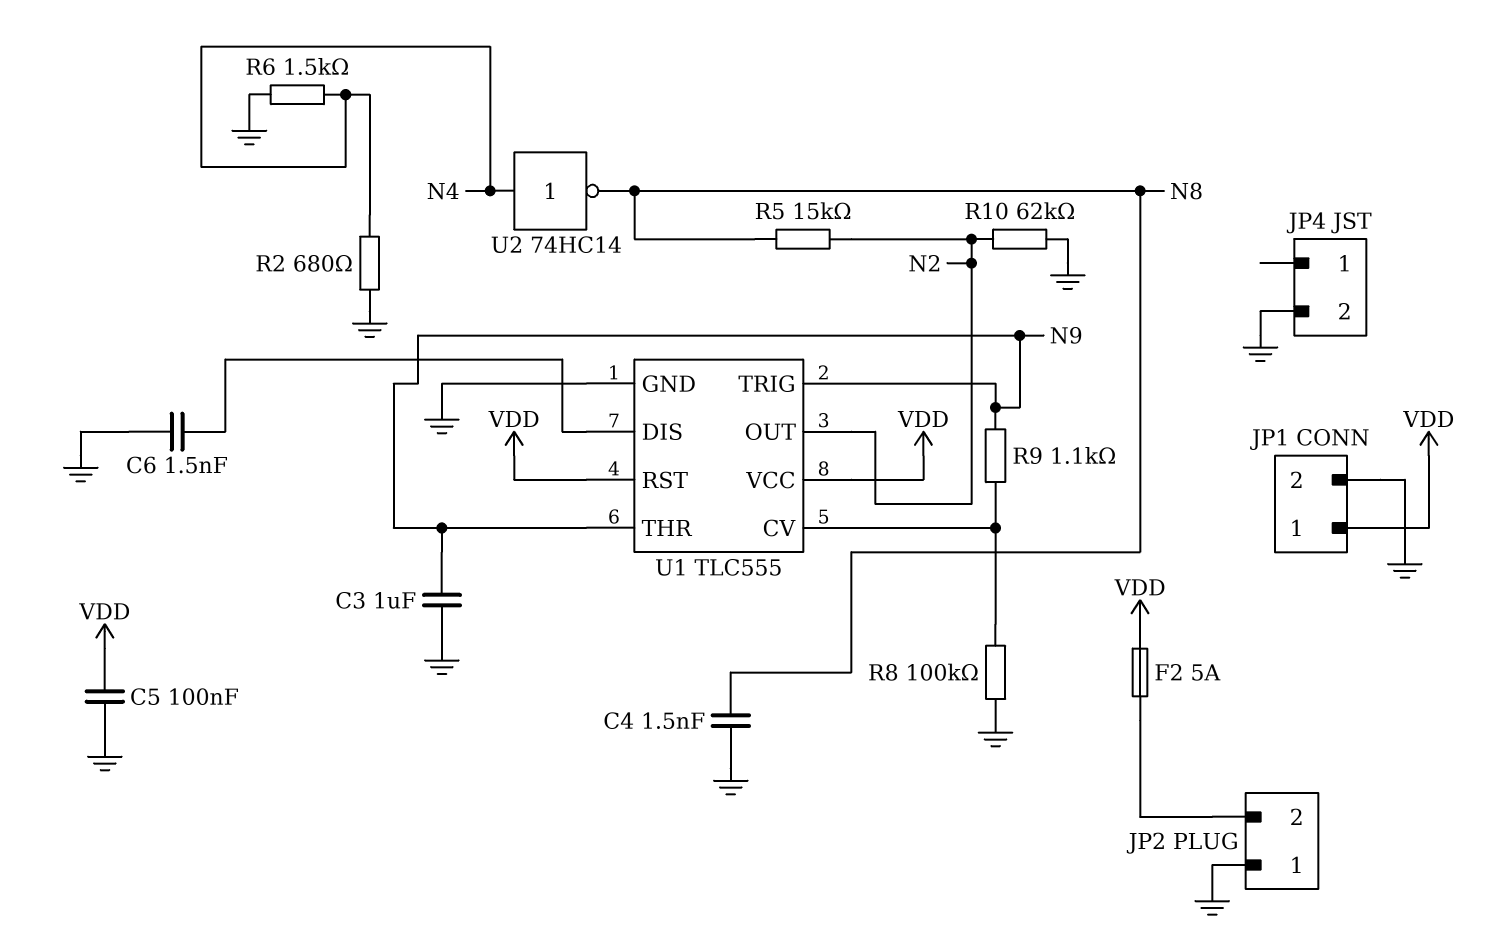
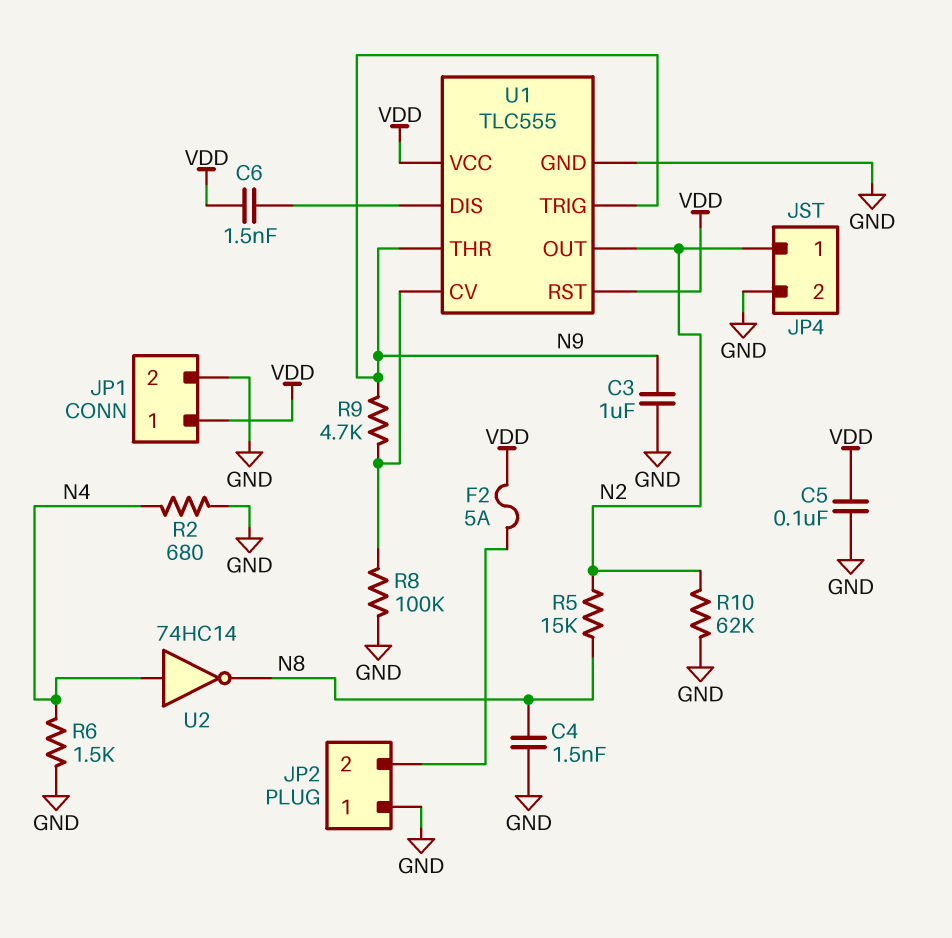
C6: 1.5nF (GND, U1/DIS) -> 1.5nF (U1/DIS, VDD)
JP4 pin 1: none -> N2
R9: 1.1k (N9, U1/CV) -> 4.7k (N9, U1/CV)

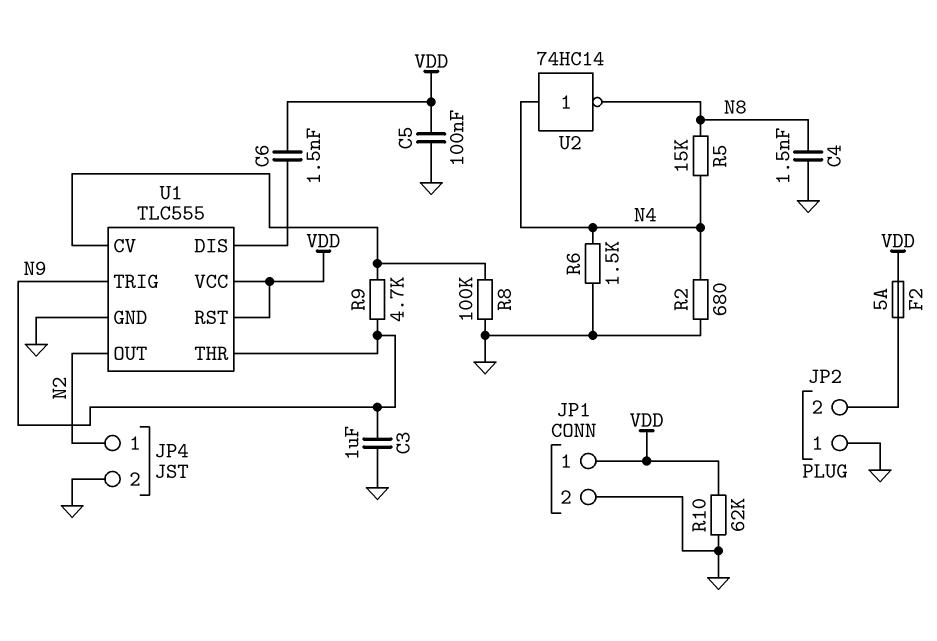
R5: 15k (N2, N8) -> 15k (N4, N8)
R10: 62k (GND, N2) -> 62k (GND, VDD)

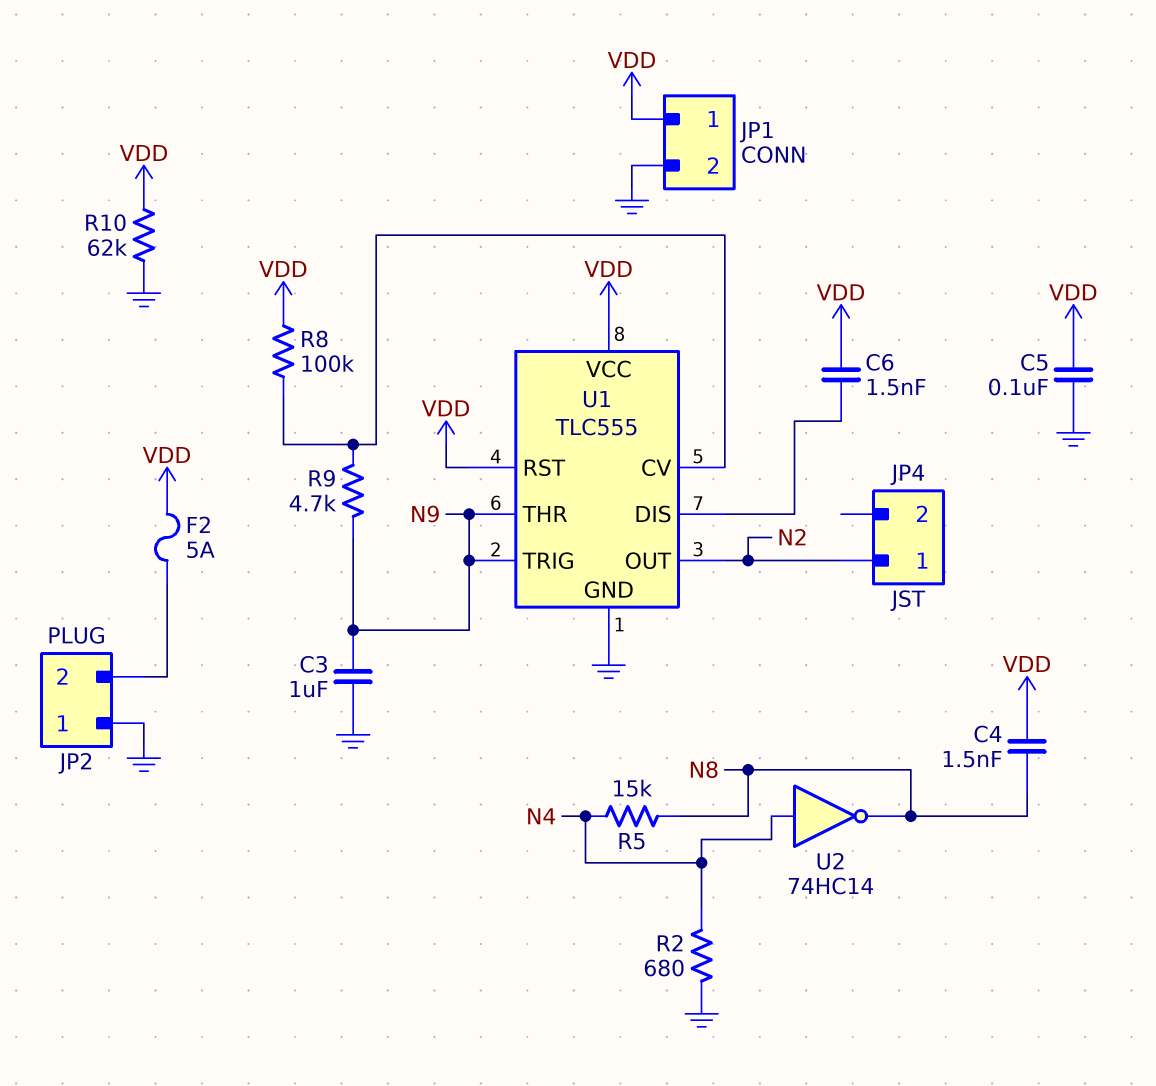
C4: 1.5nF (GND, N8) -> 1.5nF (N8, VDD)
JP4 pin 2: GND -> none
R6: 1.5k (GND, N4) -> none
R8: 100k (GND, U1/CV) -> 100k (U1/CV, VDD)

